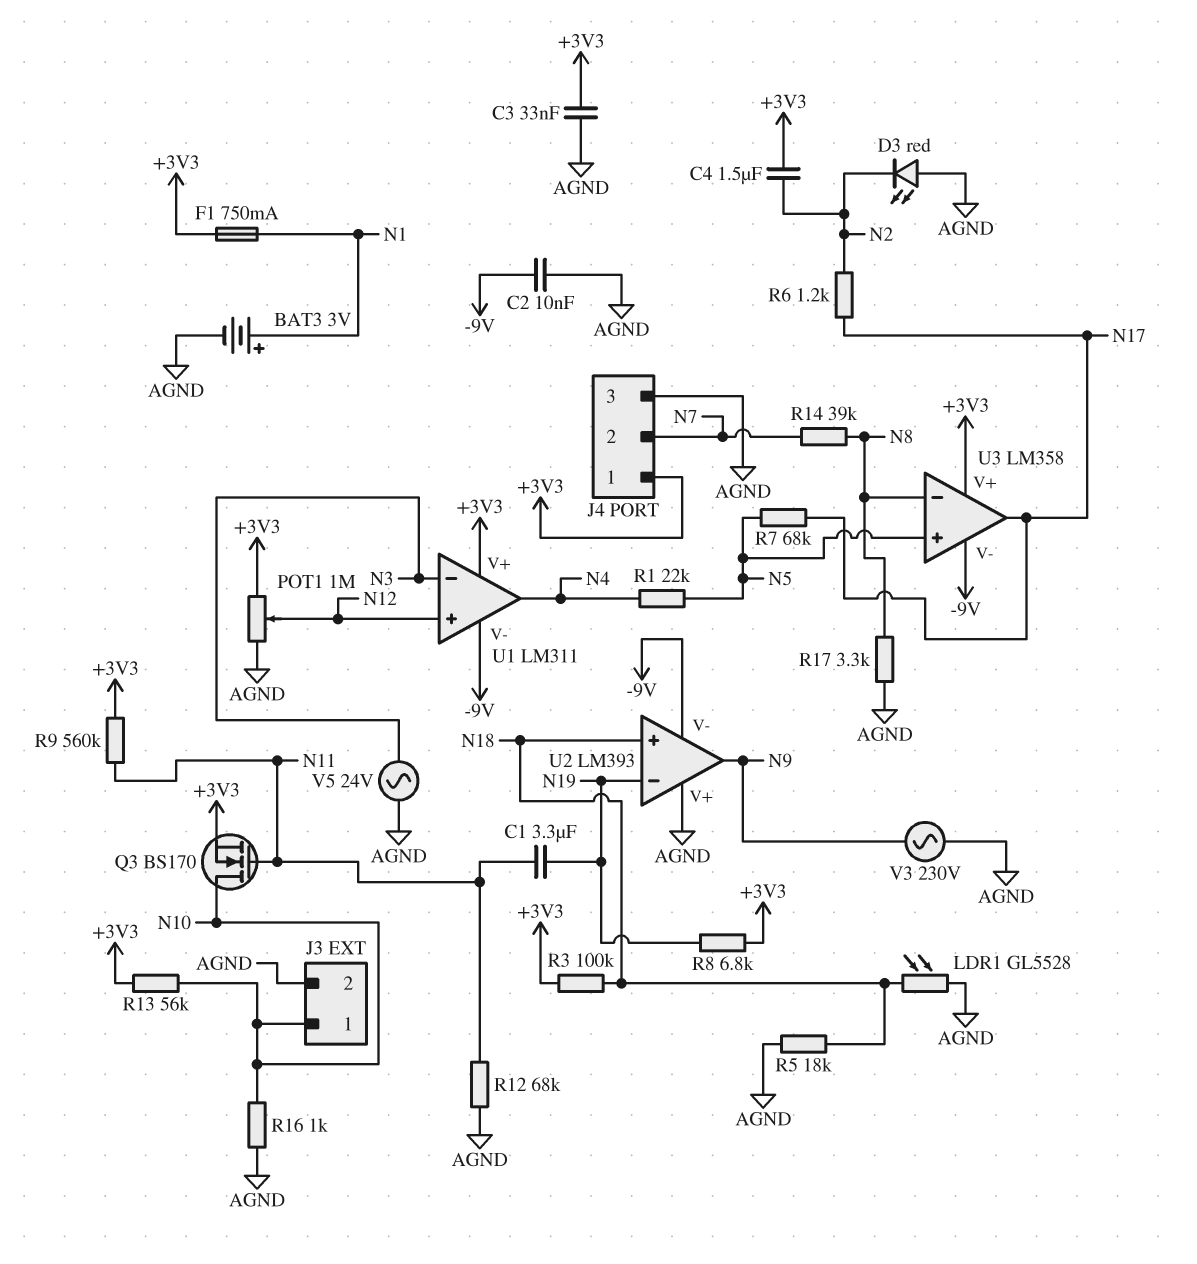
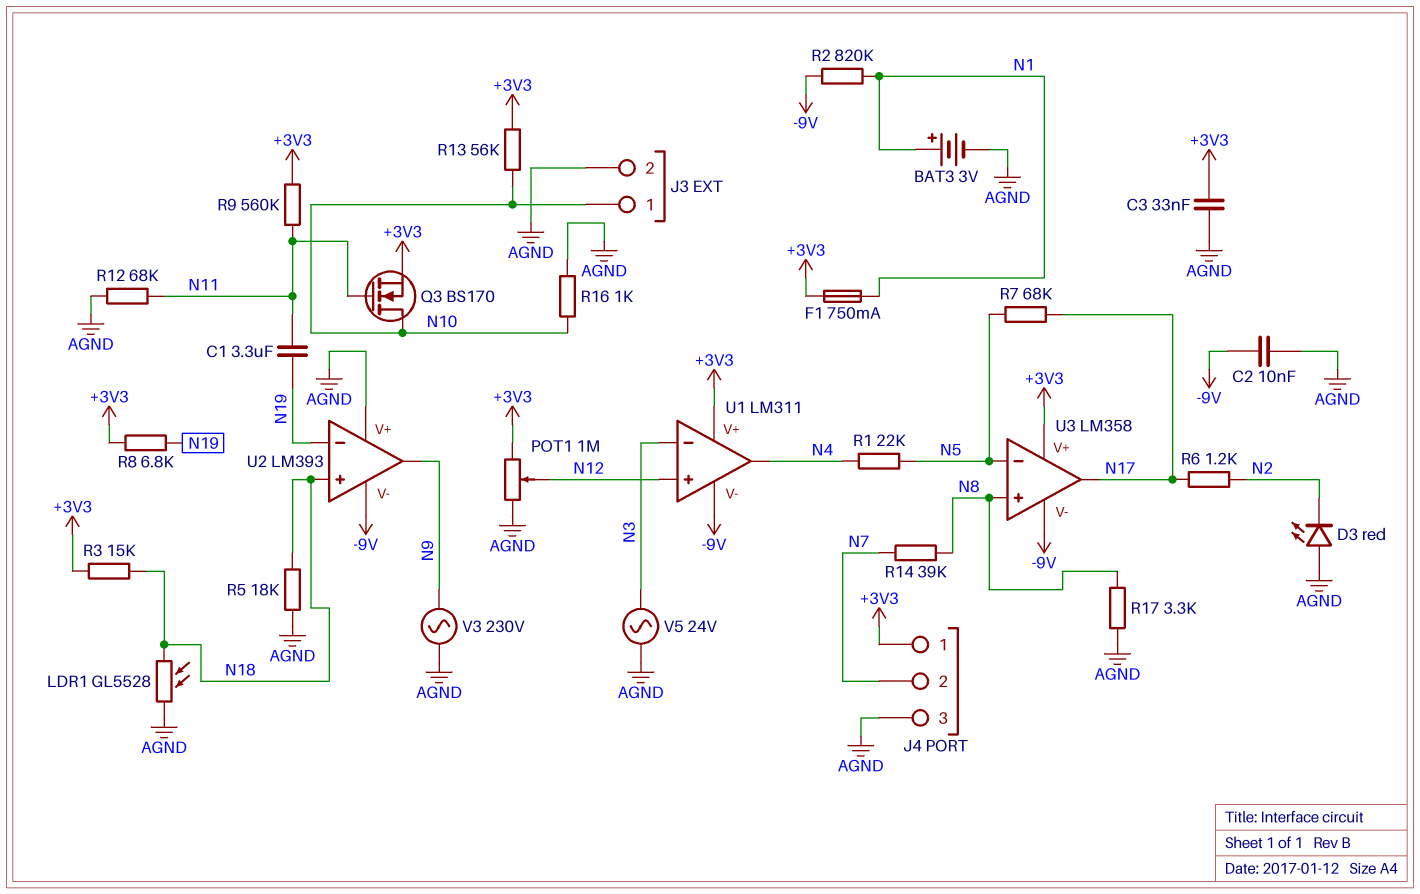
C4: 1.5uF (+3V3, N2) -> none
R2: none -> 820k (-9V, N1)
R3: 100k (+3V3, N18) -> 15k (+3V3, N18)
U3 pin in+: N5 -> N8
U3 pin in-: N8 -> N5

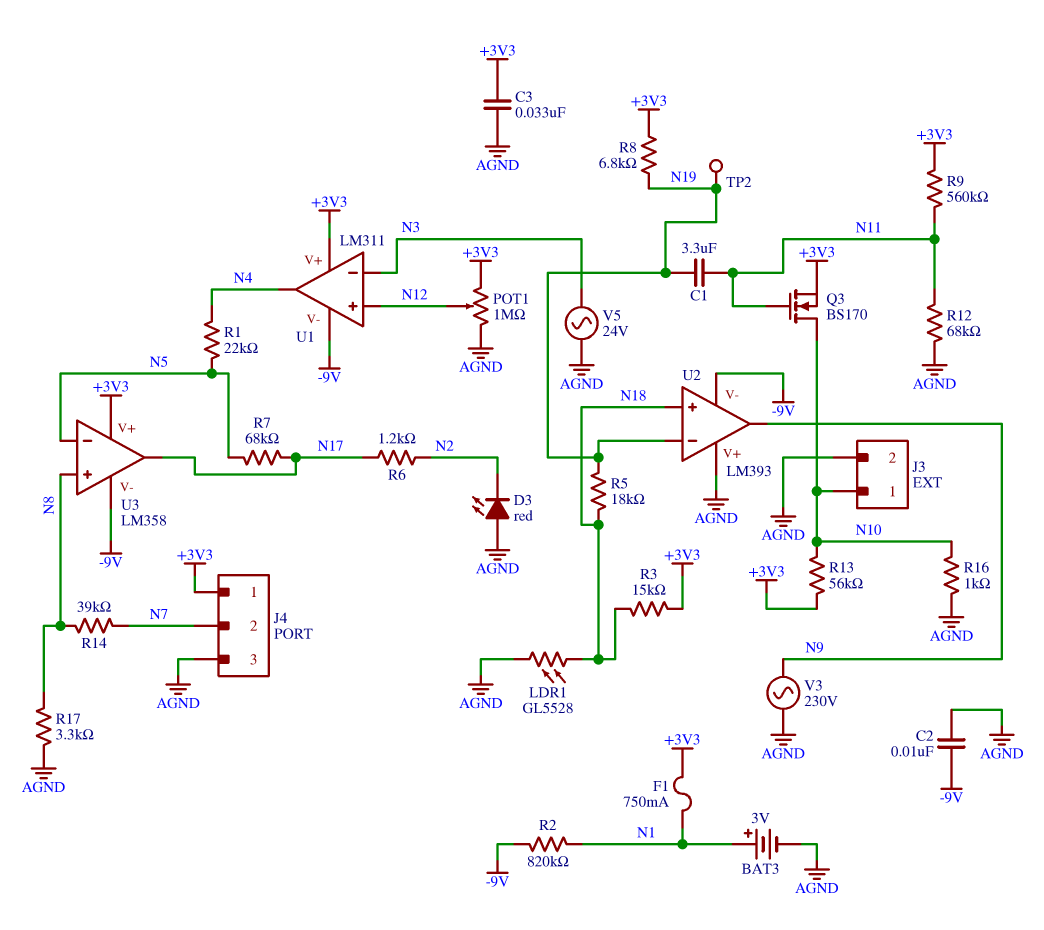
R5: 18k (AGND, N18) -> 18k (N18, N19)
TP2: none -> test point (N19)

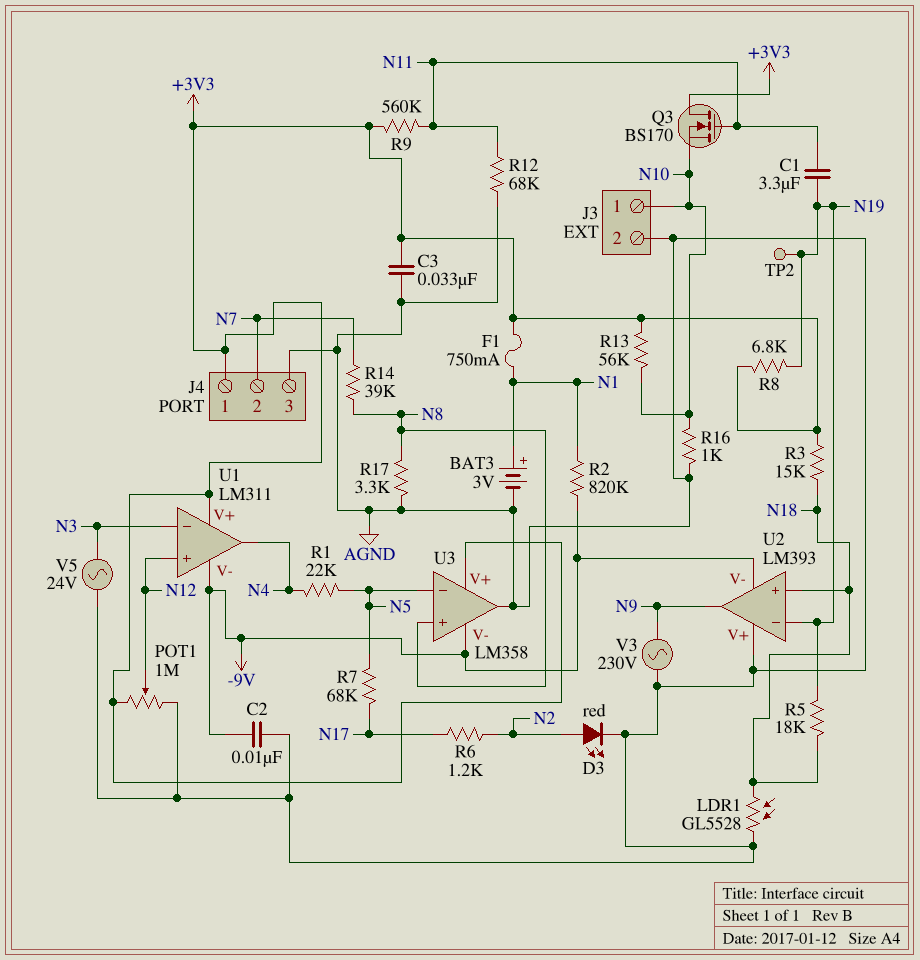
D3: LED red (A AGND, K N2) -> LED red (A N2, K AGND)
Q3: NMOS BS170 (G N11, D N10, S +3V3) -> NMOS BS170 (G N11, D +3V3, S N10)
U3 pin out: N17 -> AGND

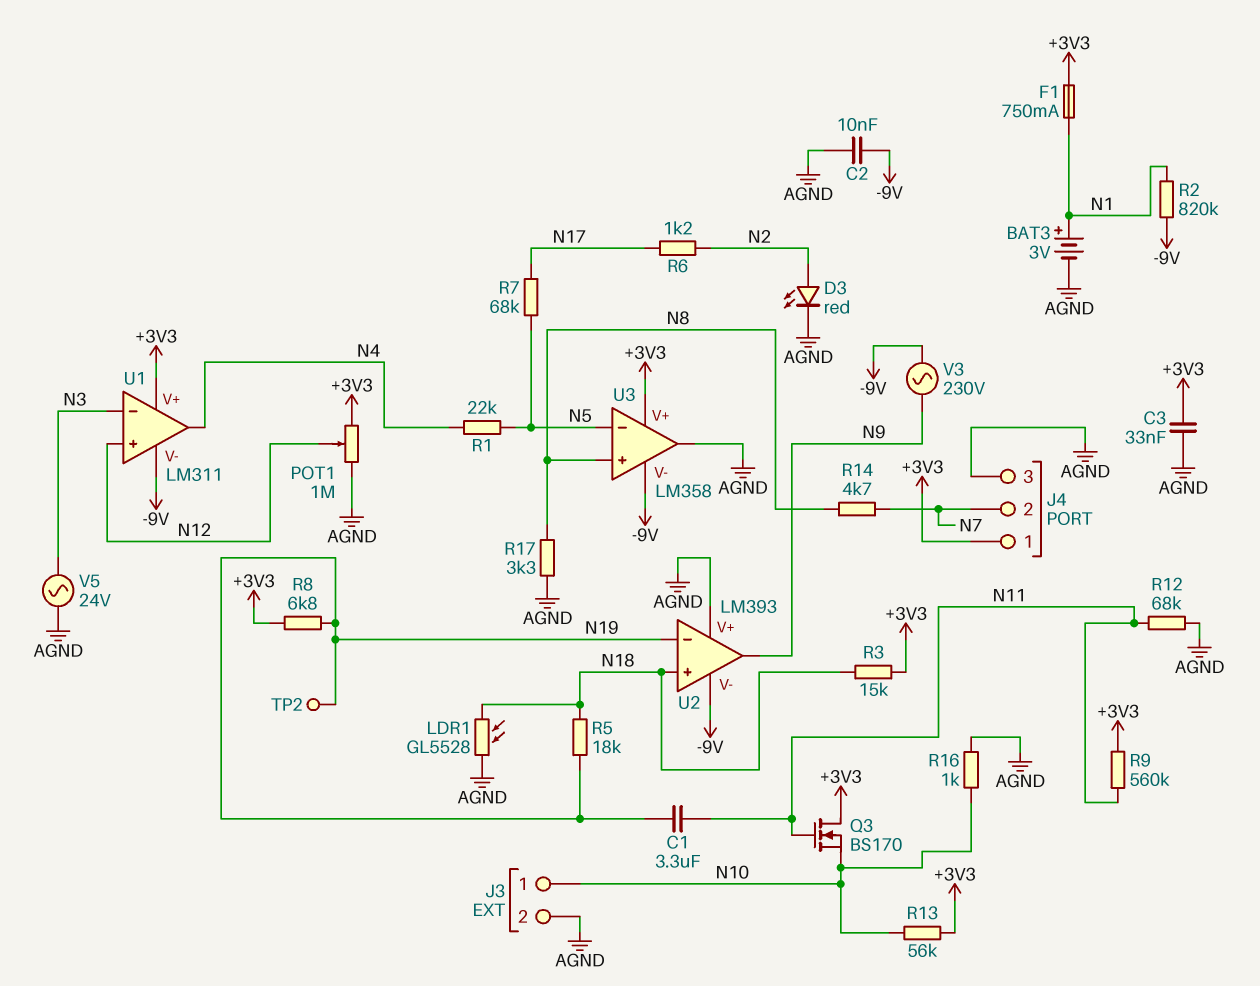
R14: 39k (N7, N8) -> 4.7k (N7, N8)
V3: AC 230V (AGND, N9) -> AC 230V (-9V, N9)

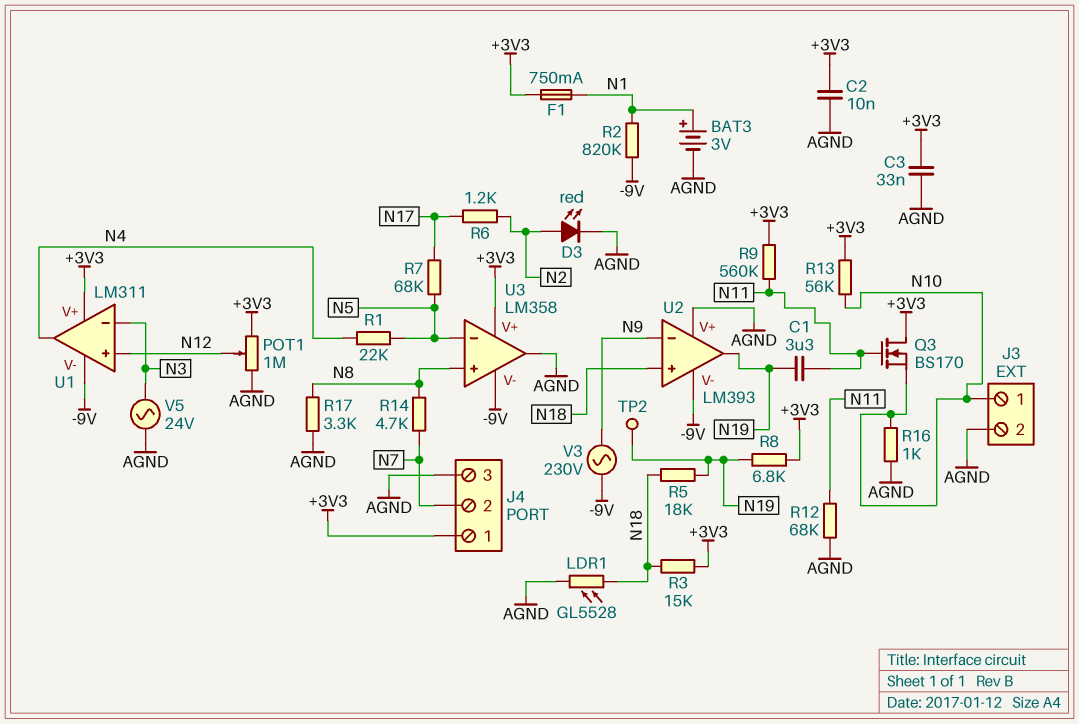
C2: 10nF (-9V, AGND) -> 10nF (+3V3, AGND)
U2 pin in-: N19 -> N9
U2 pin out: N9 -> N19

